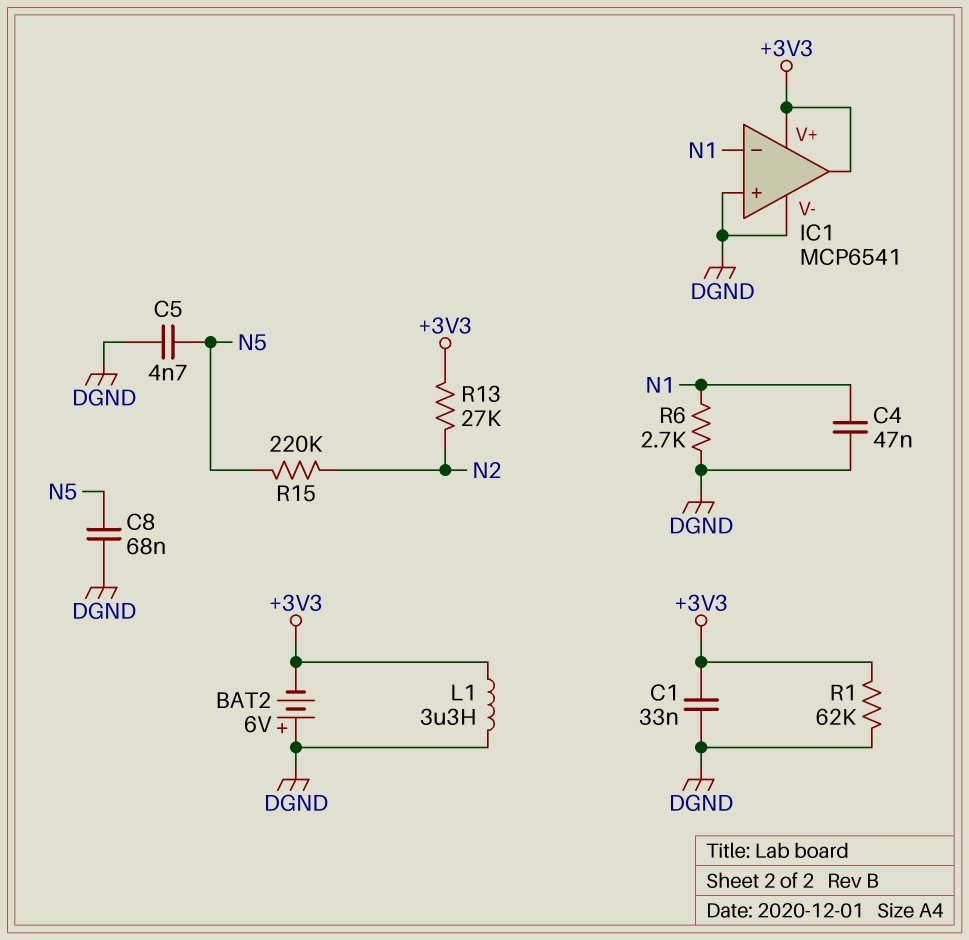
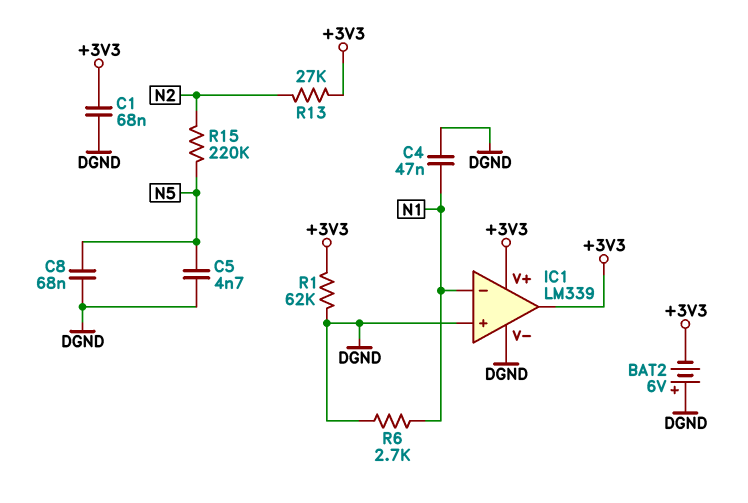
C1: 33nF (+3V3, DGND) -> 68nF (+3V3, DGND)
IC1: MCP6541 -> LM339
L1: 3.3uH (+3V3, DGND) -> none

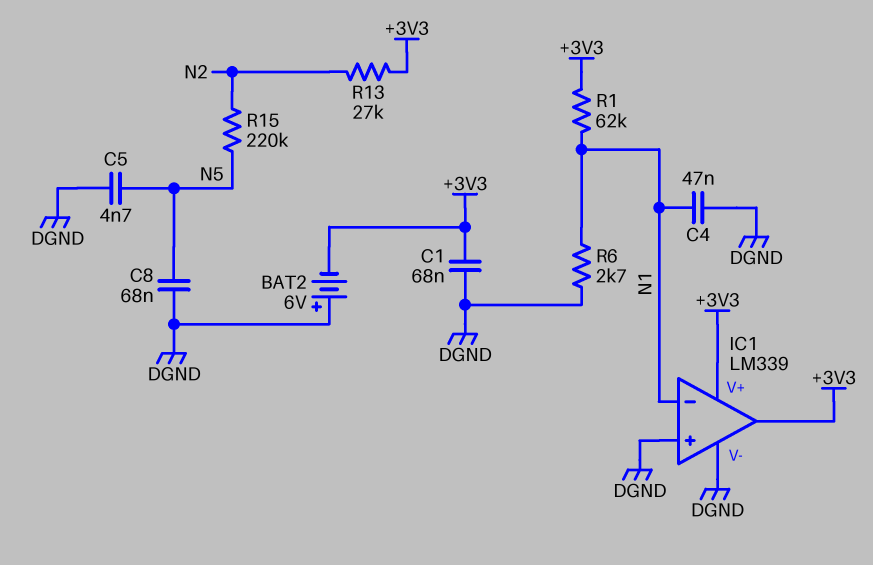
R1: 62k (+3V3, DGND) -> 62k (+3V3, N1)

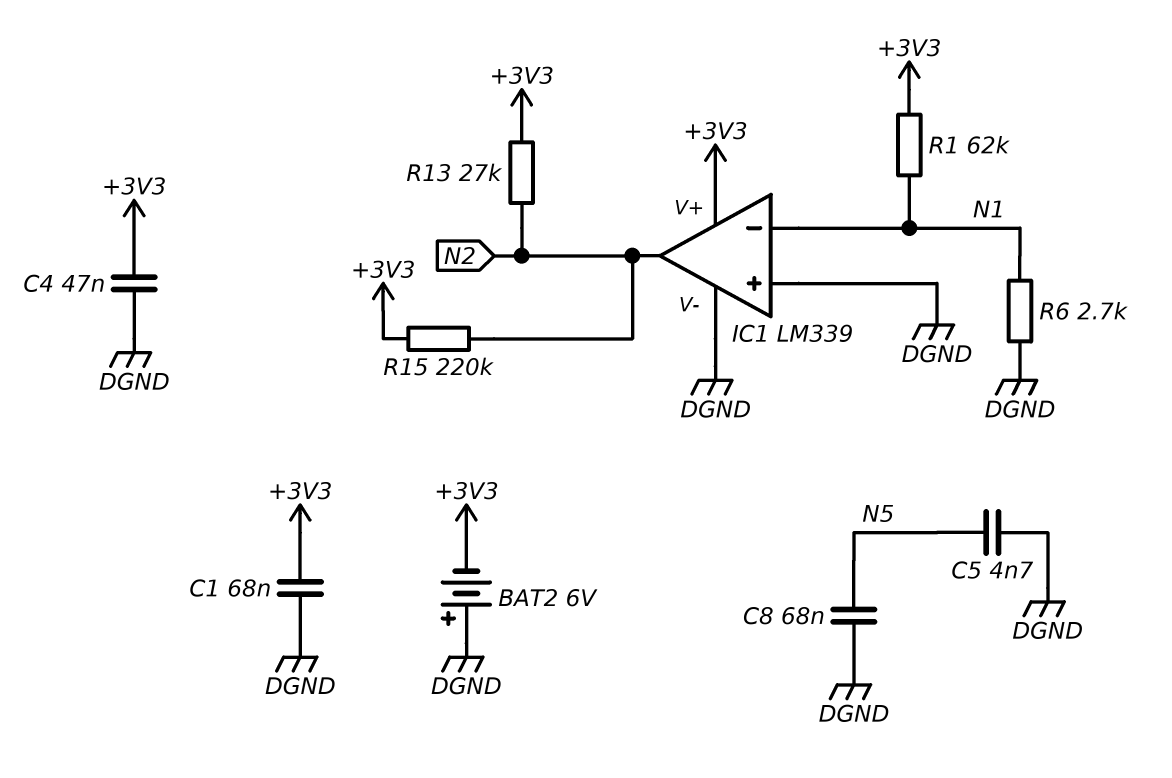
C4: 47nF (DGND, N1) -> 47nF (+3V3, DGND)
IC1 pin out: +3V3 -> N2
R15: 220k (N2, N5) -> 220k (+3V3, N2)

